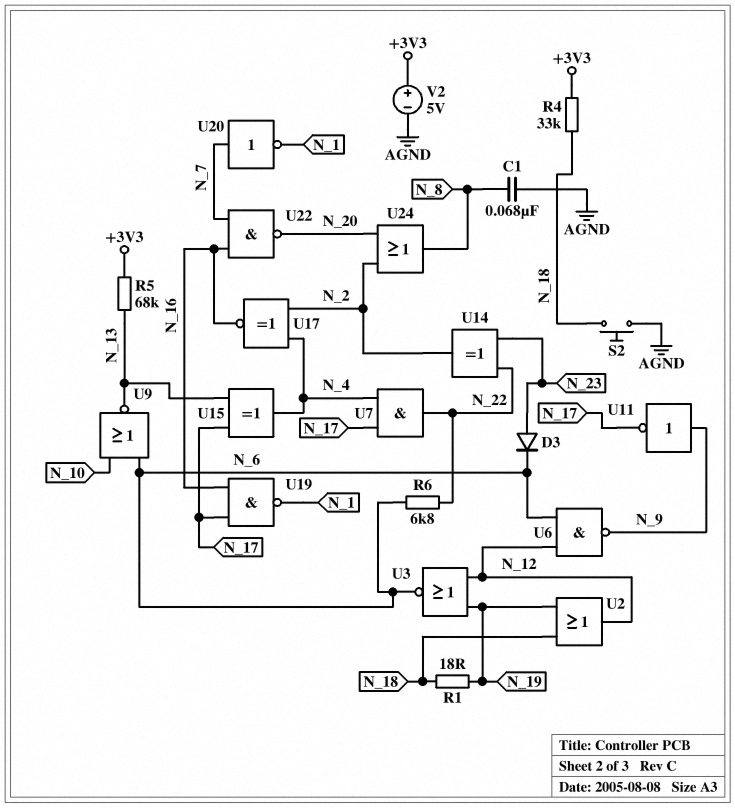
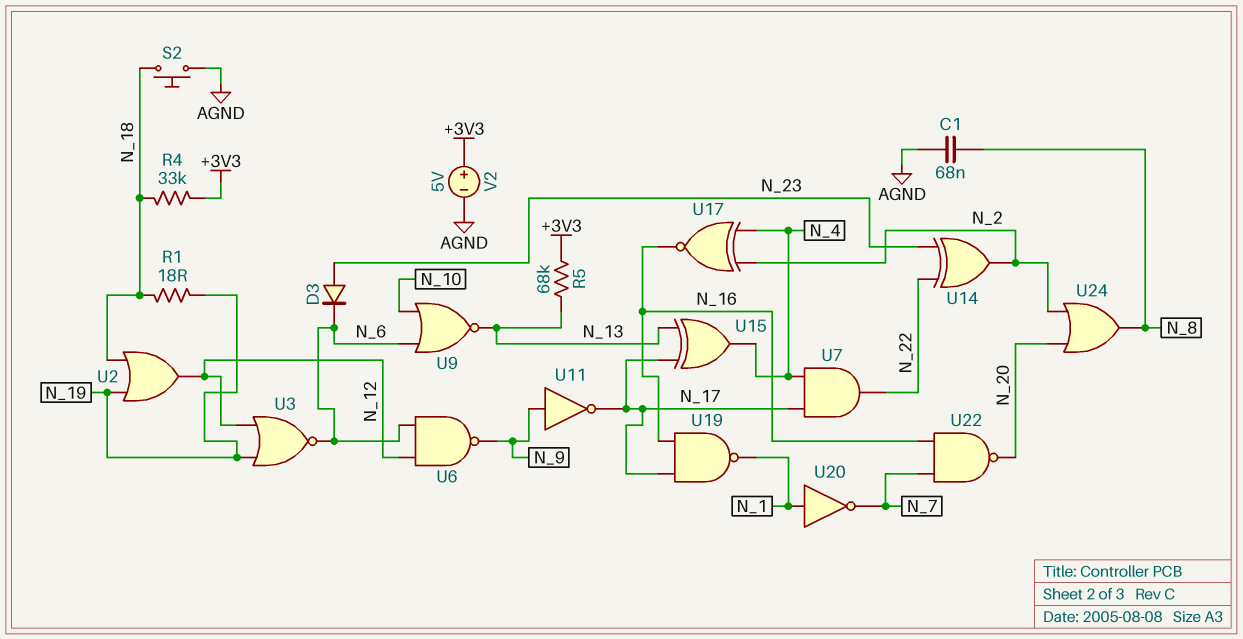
R6: 6.8k (N_6, N_22) -> none
U20: NOT (in N_7, out N_1) -> NOT (in N_1, out N_7)

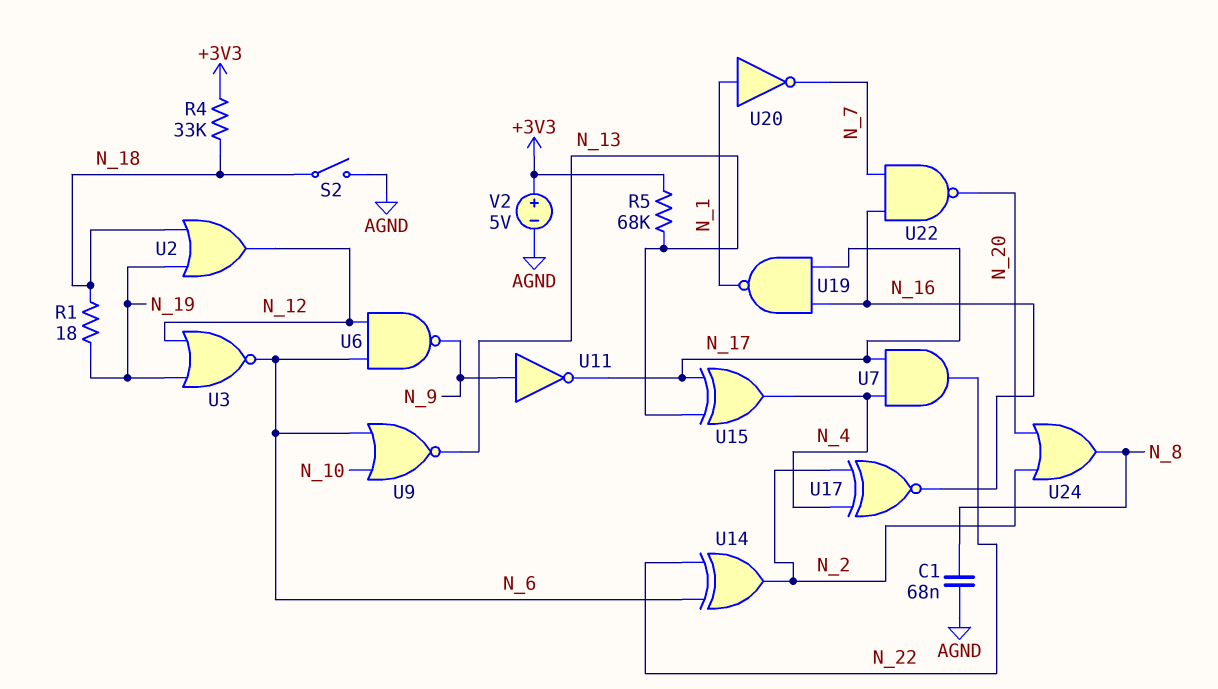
D3: diode (A N_23, K N_6) -> none
S2: button (AGND, N_18) -> switch (AGND, N_18)
U14: XOR (in N_22, in N_23, out N_2) -> XOR (in N_6, in N_22, out N_2)

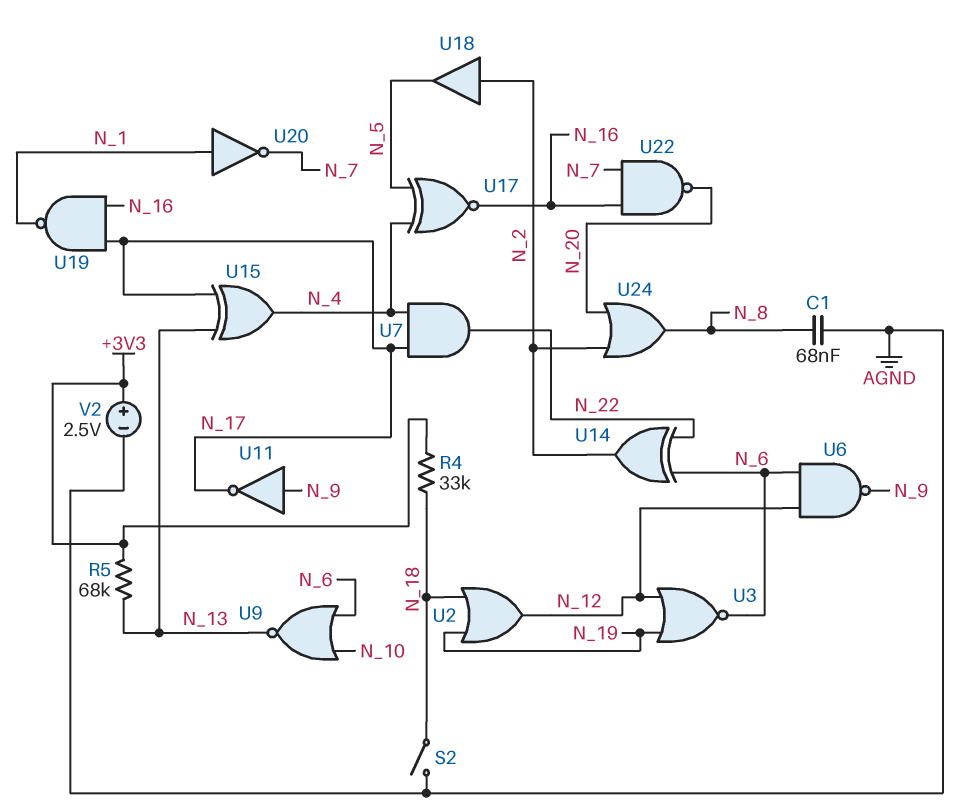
R1: 18 (N_18, N_19) -> none
U17: XNOR (in N_2, in N_4, out N_16) -> XNOR (in N_4, in N_5, out N_16)
U18: none -> buffer (in N_2, out N_5)
V2: 5V (plus +3V3, minus AGND) -> 2.5V (plus +3V3, minus AGND)

